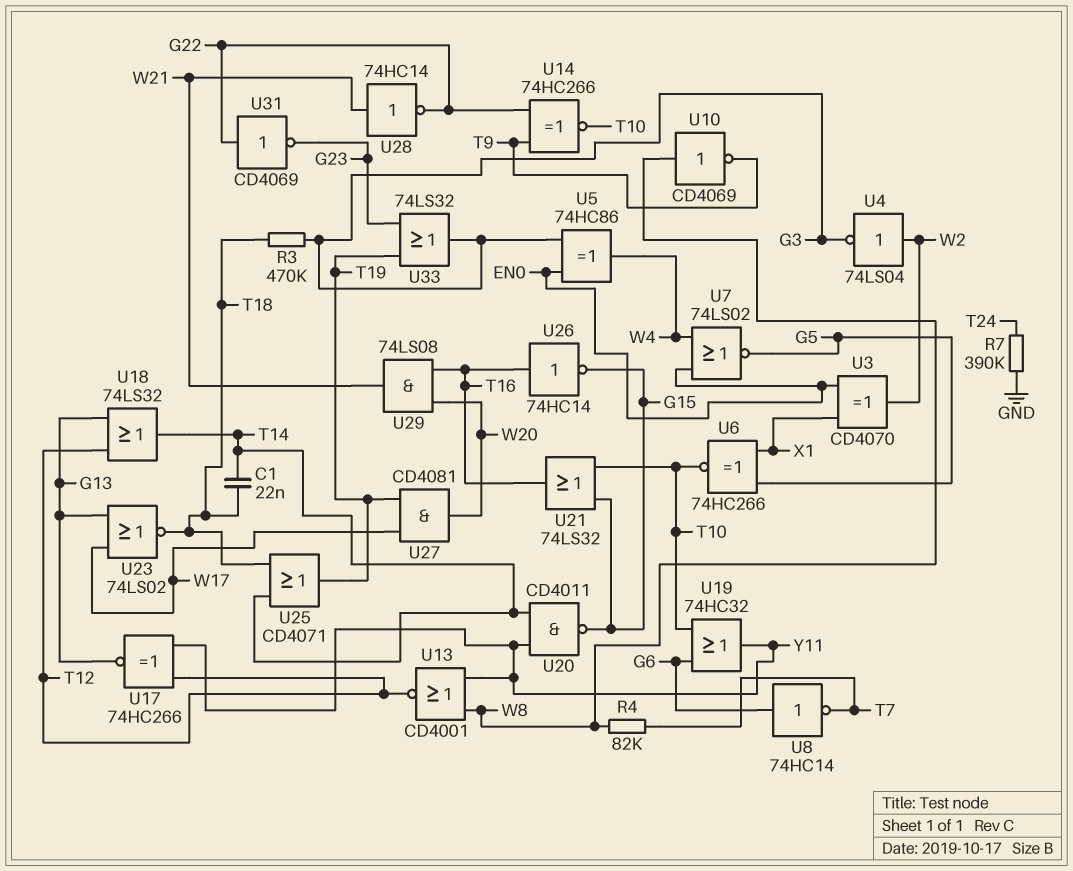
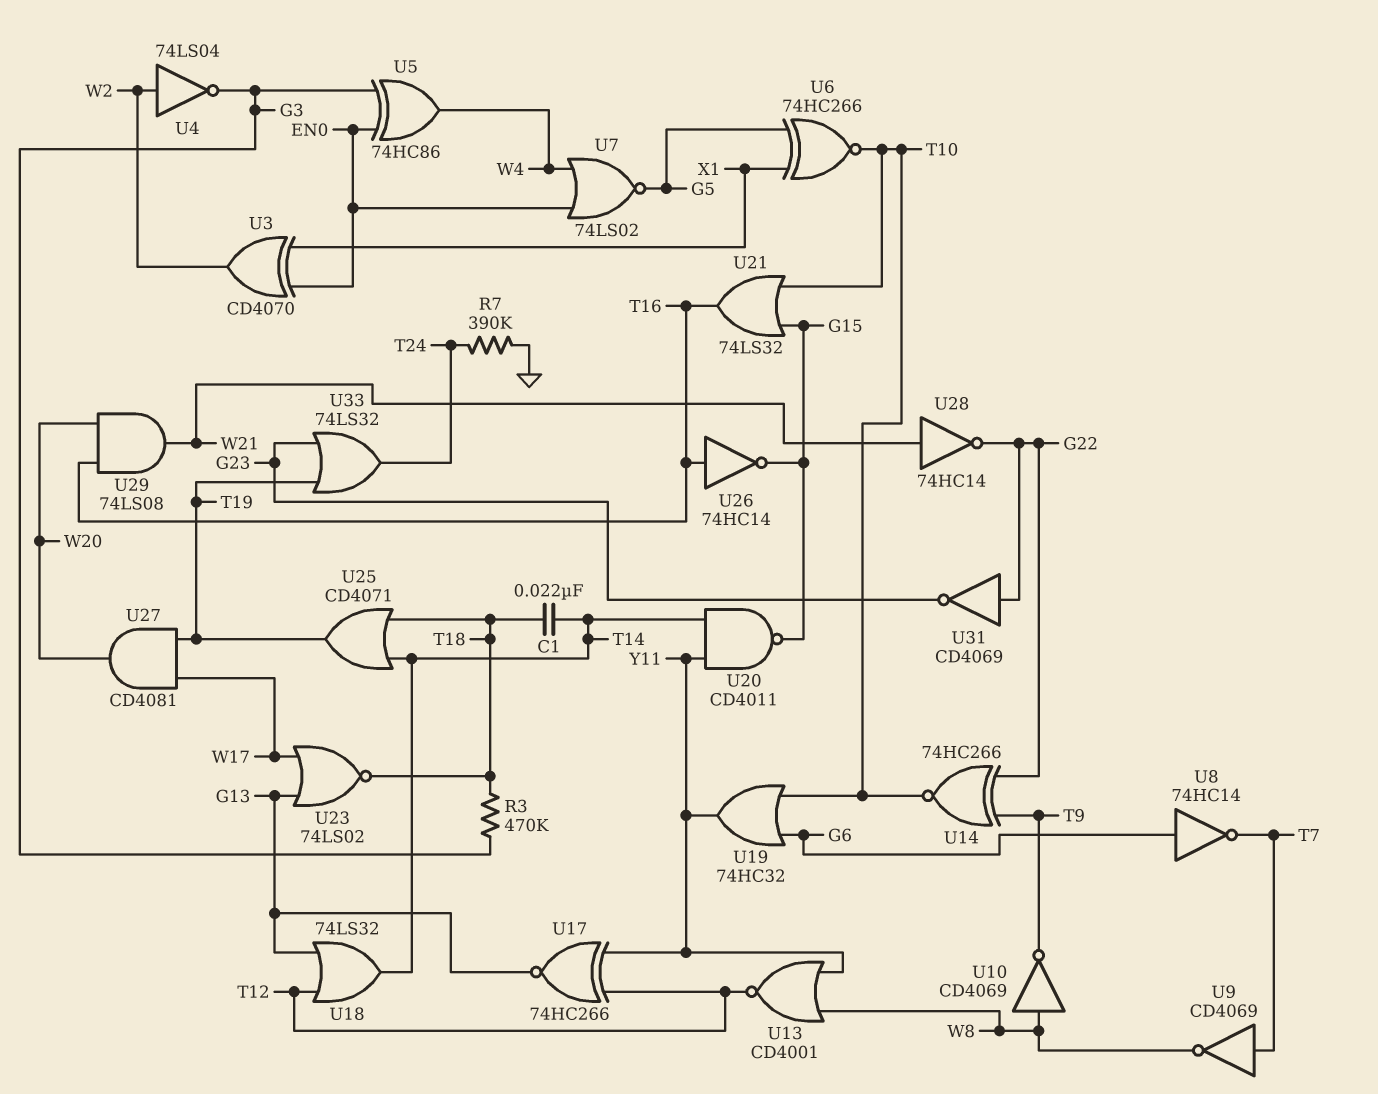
R4: 82k (T7, W8) -> none
U9: none -> NOT CD4069 (in T7, out W8)
U33: OR 74LS32 (in G23, in T19, out G3) -> OR 74LS32 (in G23, in T19, out T24)

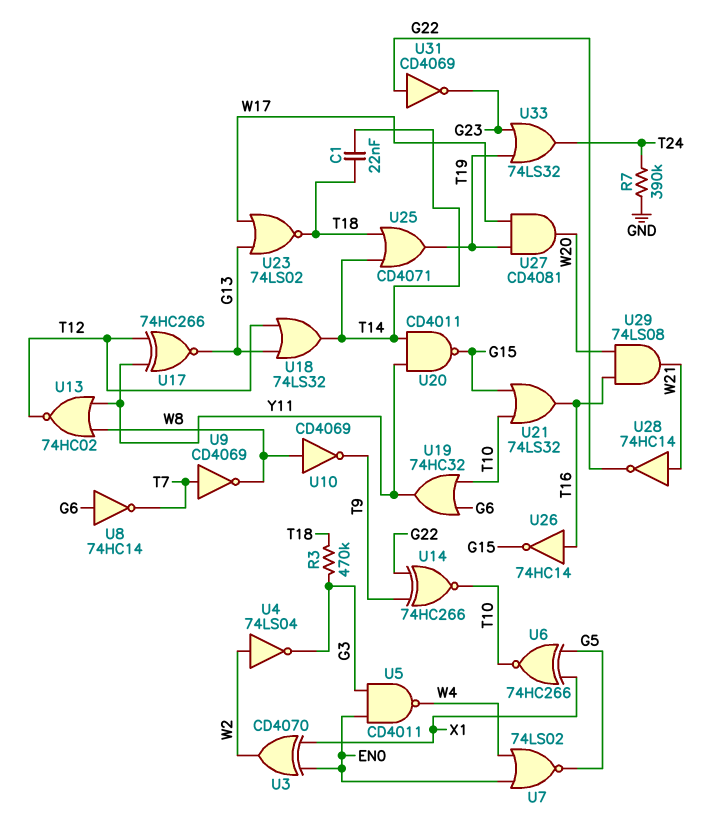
U5: XOR 74HC86 (in EN0, in G3, out W4) -> NAND CD4011 (in EN0, in G3, out W4)
U13: NOR CD4001 (in W8, in Y11, out T12) -> NOR 74HC02 (in W8, in Y11, out T12)

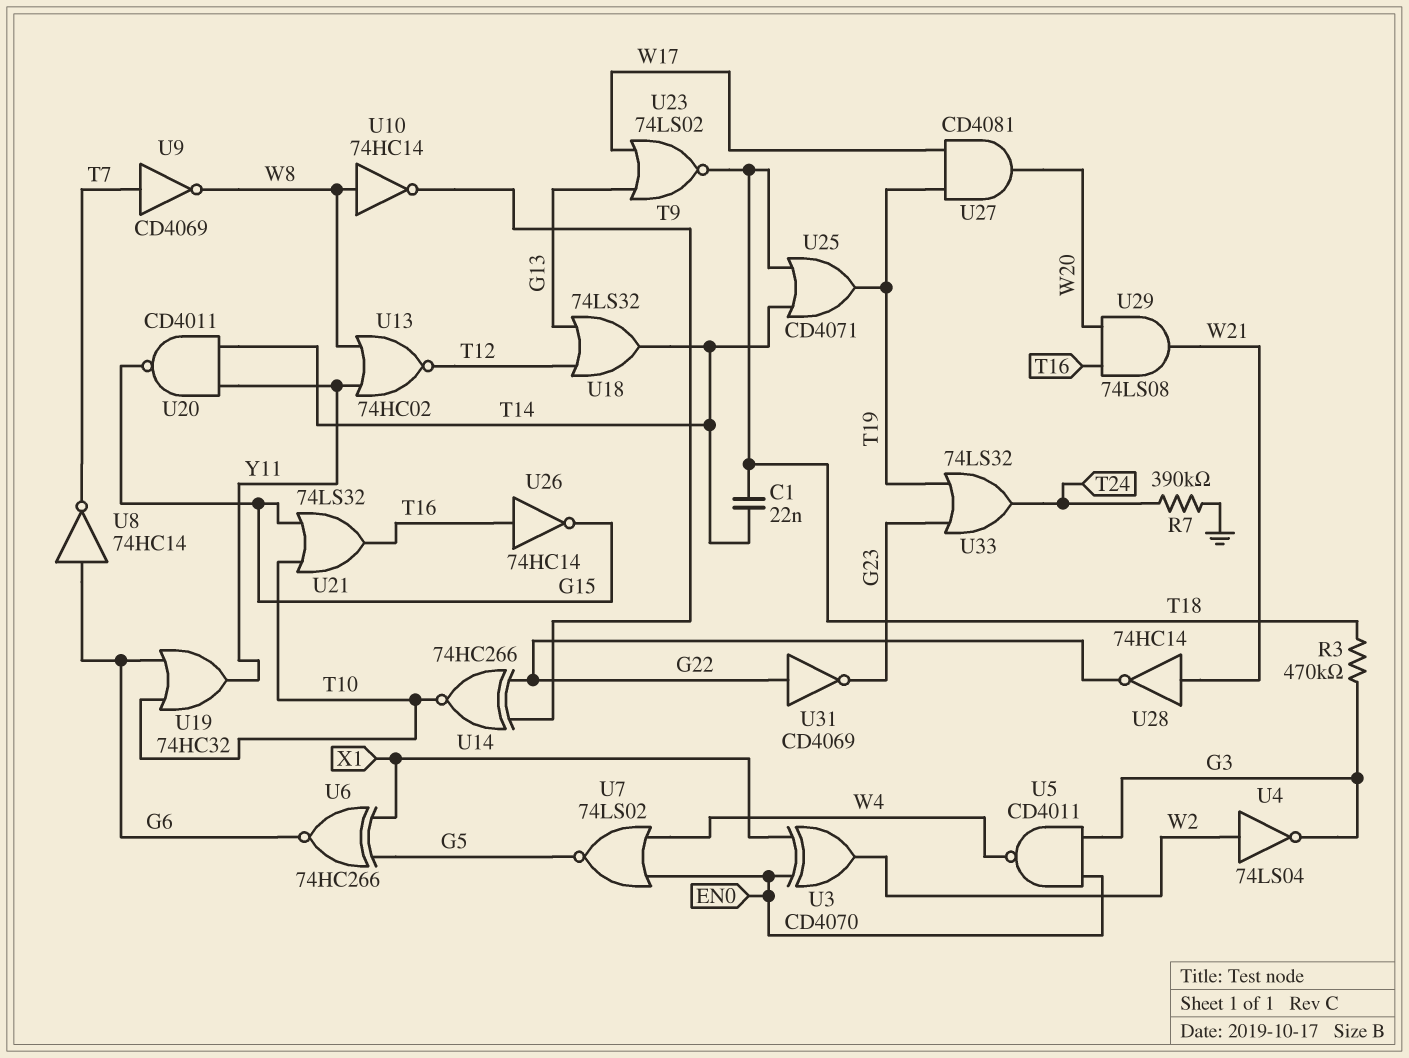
U6: XNOR 74HC266 (in G5, in X1, out T10) -> XNOR 74HC266 (in G5, in X1, out G6)
U10: NOT CD4069 (in W8, out T9) -> NOT 74HC14 (in W8, out T9)
U17: XNOR 74HC266 (in T12, in Y11, out G13) -> none

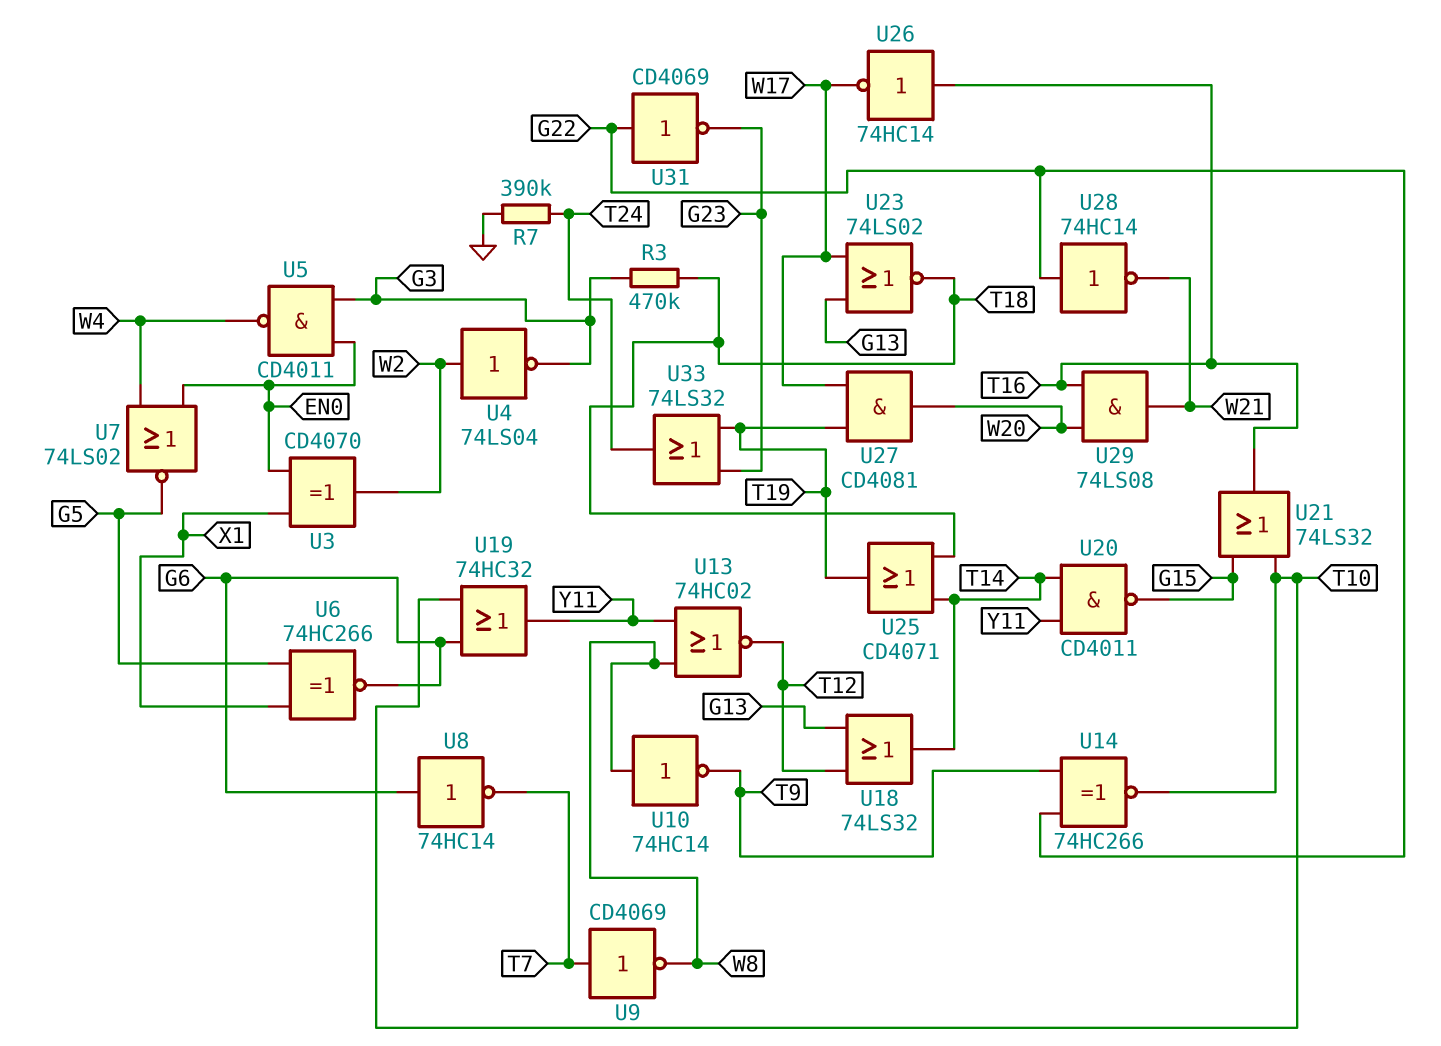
C1: 22nF (T14, T18) -> none
U26: NOT 74HC14 (in T16, out G15) -> NOT 74HC14 (in T16, out W17)
U28: NOT 74HC14 (in W21, out G22) -> NOT 74HC14 (in G22, out W21)

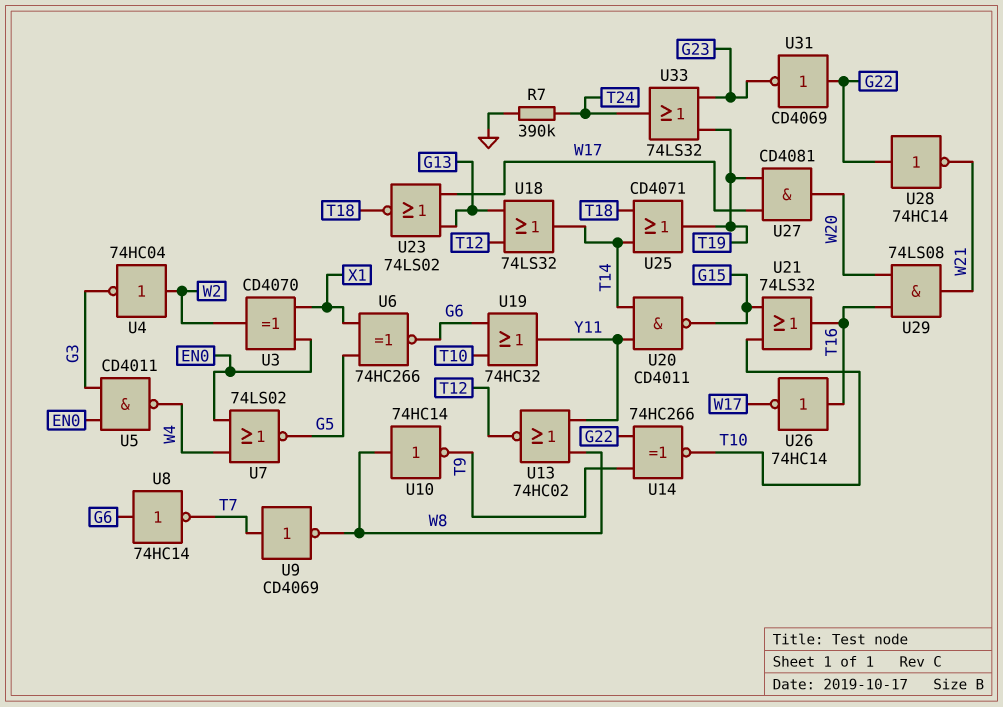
R3: 470k (G3, T18) -> none
U4: NOT 74LS04 (in W2, out G3) -> NOT 74HC04 (in W2, out G3)

